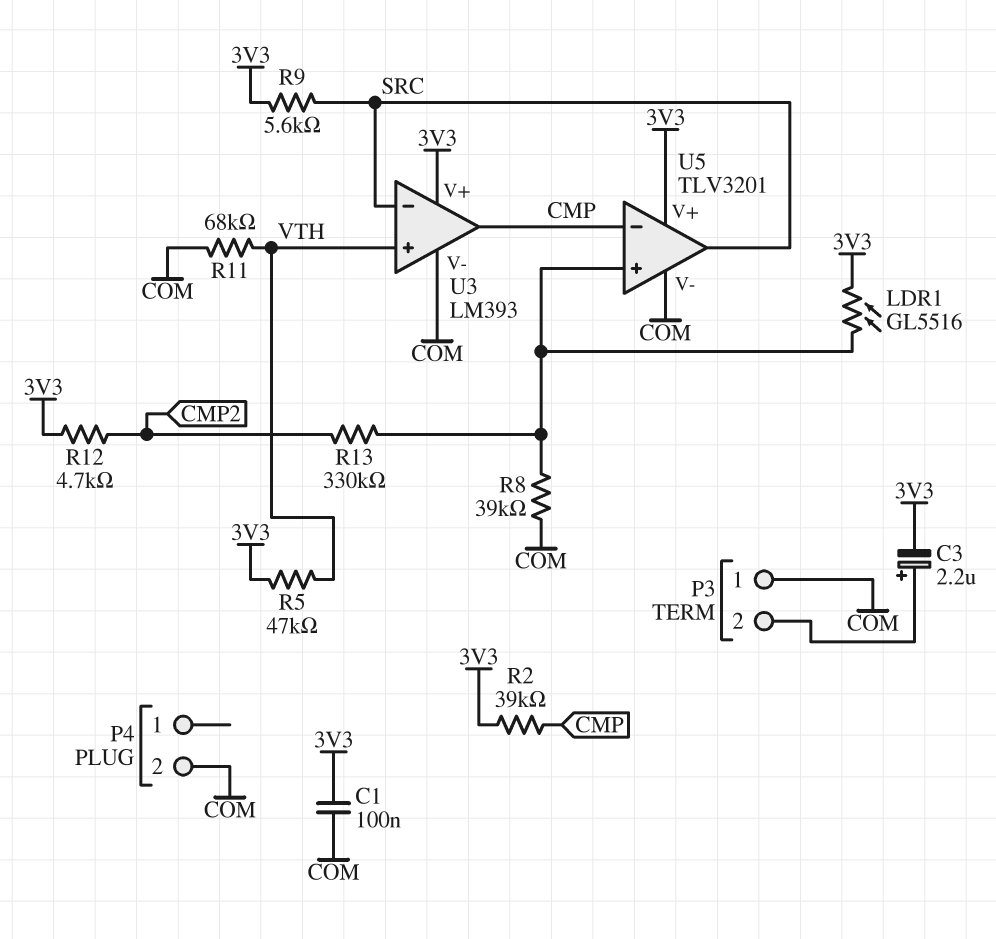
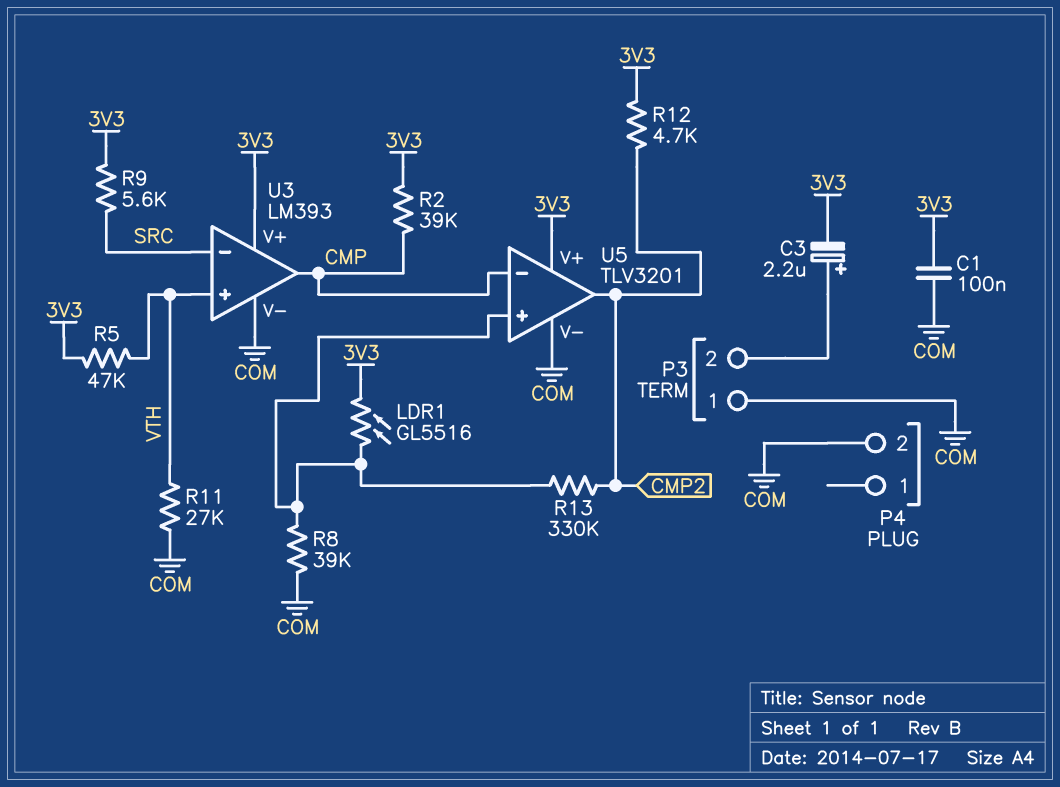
R11: 68k (COM, VTH) -> 27k (COM, VTH)
U5 pin out: SRC -> CMP2

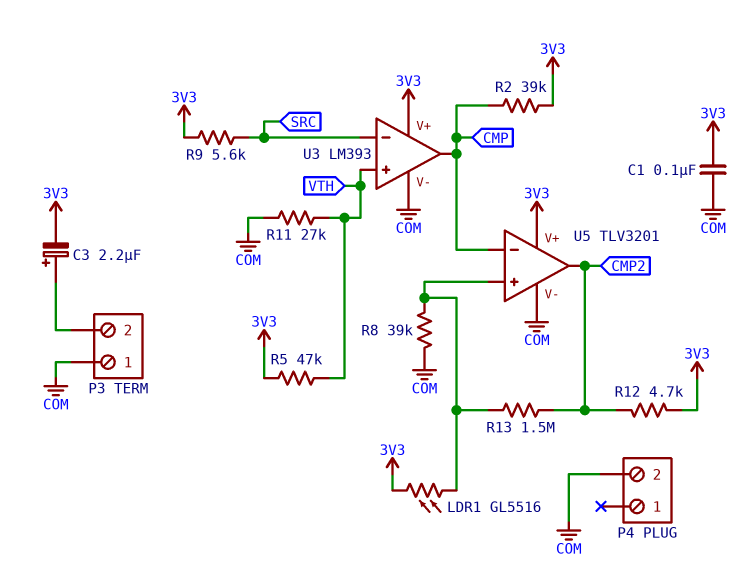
R13: 330k (CMP2, U5/in+) -> 1.5M (CMP2, U5/in+)

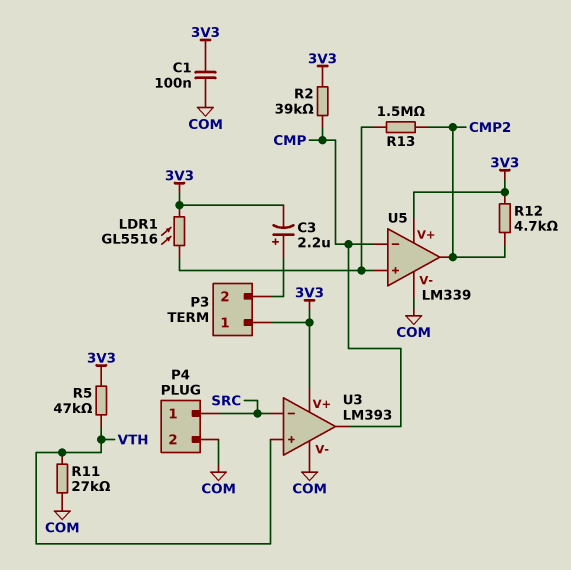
P3 pin 1: COM -> 3V3
P4 pin 1: none -> SRC
R8: 39k (COM, U5/in+) -> none
R9: 5.6k (3V3, SRC) -> none
U5: TLV3201 -> LM339

